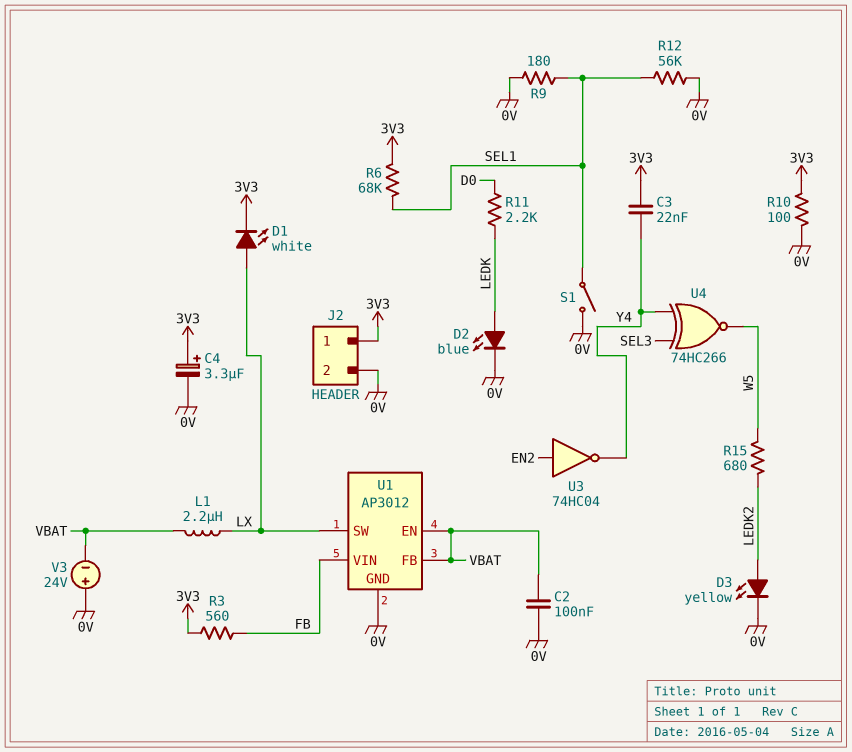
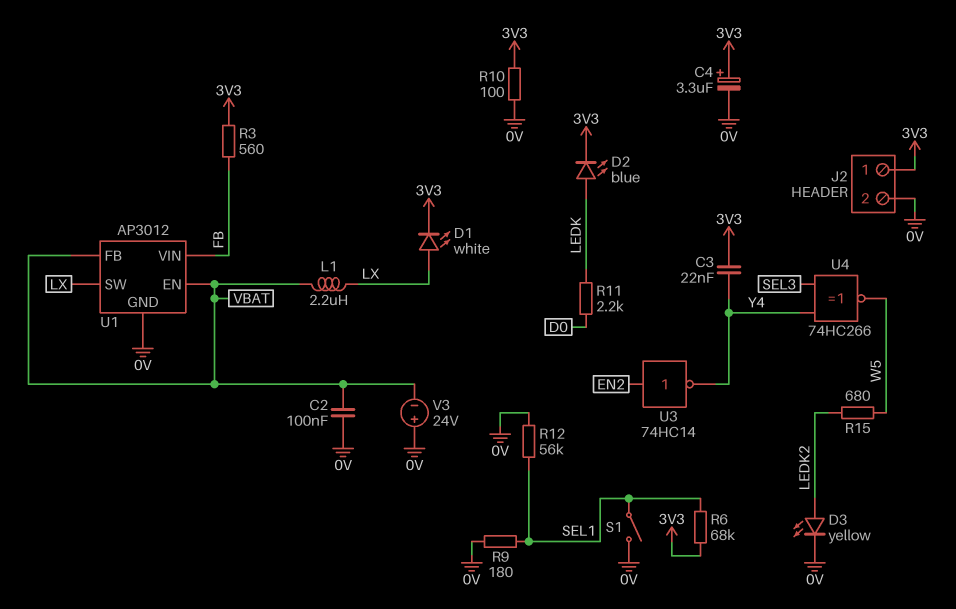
D2: LED blue (A LEDK, K 0V) -> LED blue (A LEDK, K 3V3)
U3: NOT 74HC04 (in EN2, out Y4) -> NOT 74HC14 (in EN2, out Y4)

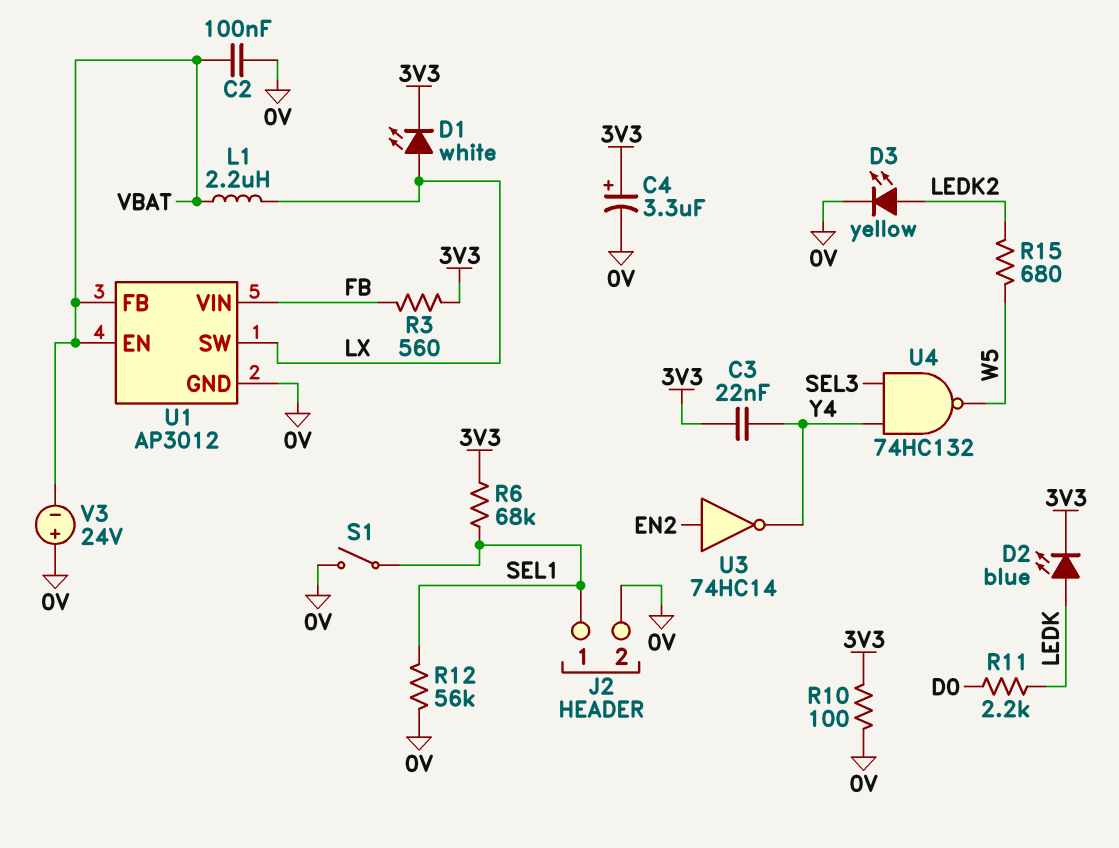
J2 pin 1: 3V3 -> SEL1
R9: 180 (0V, SEL1) -> none
U4: XNOR 74HC266 (in SEL3, in Y4, out W5) -> NAND 74HC132 (in SEL3, in Y4, out W5)

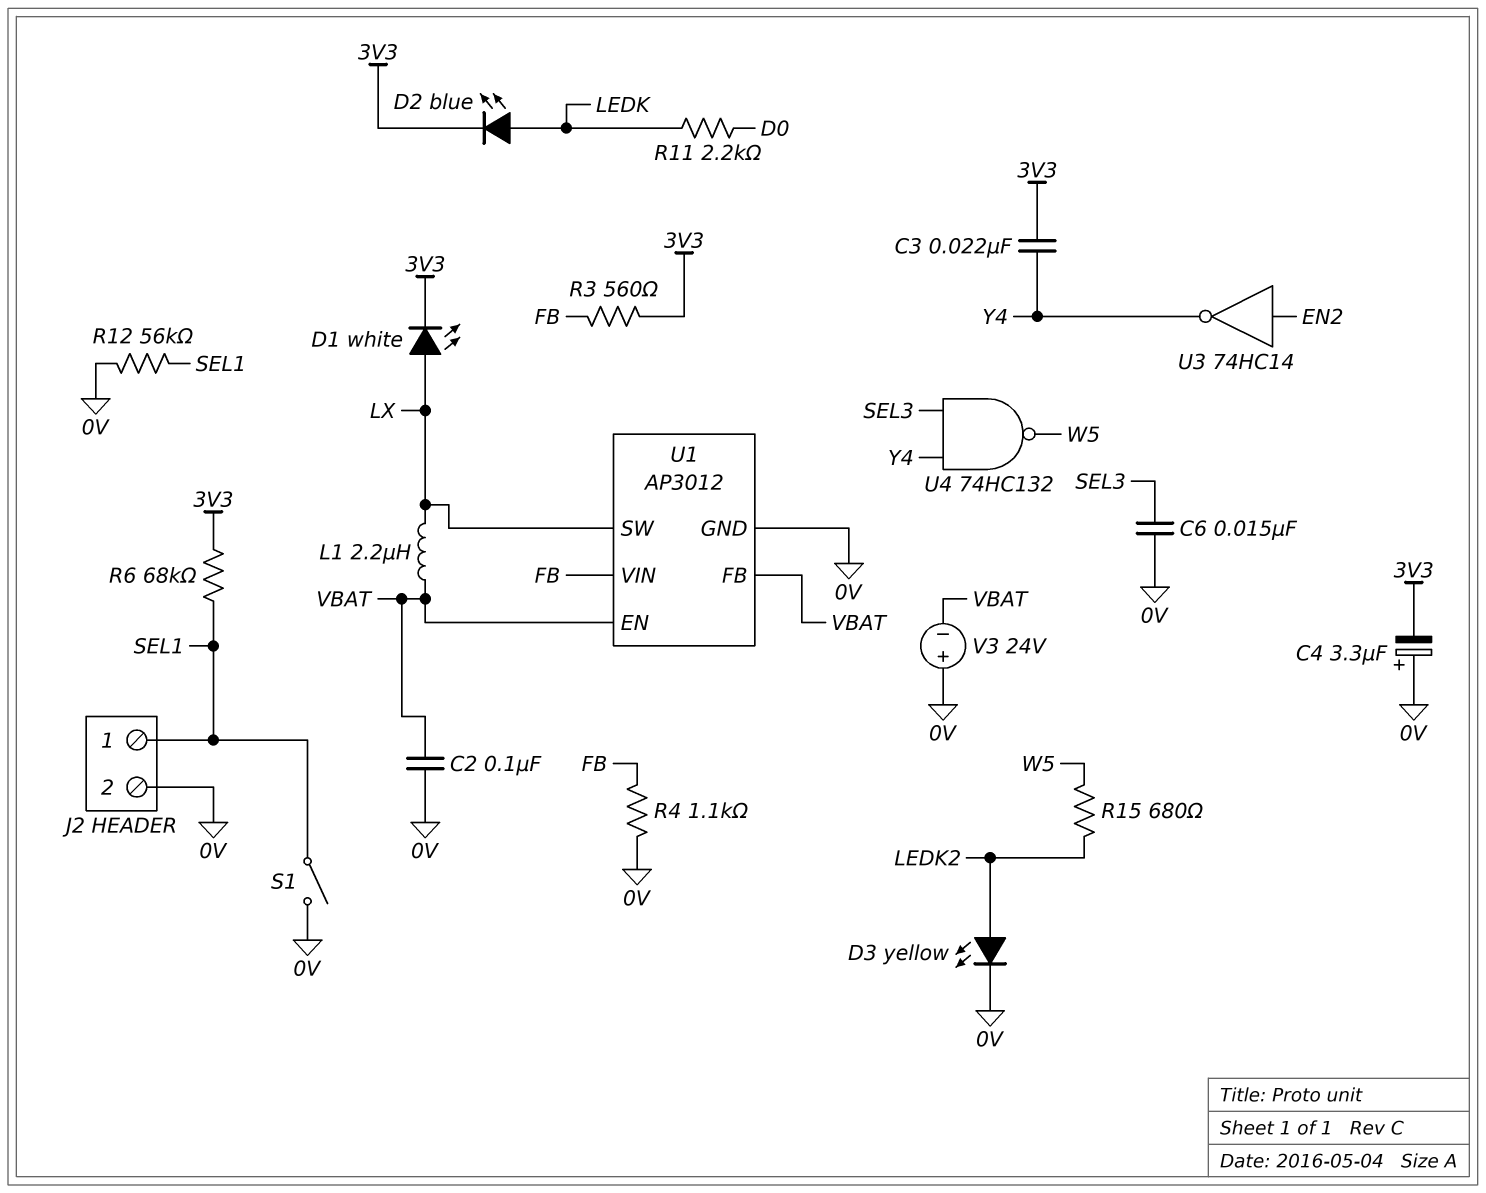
C4: 3.3uF (plus 3V3, minus 0V) -> 3.3uF (plus 0V, minus 3V3)
C6: none -> 15nF (0V, SEL3)
R4: none -> 1.1k (0V, FB)
R10: 100 (0V, 3V3) -> none

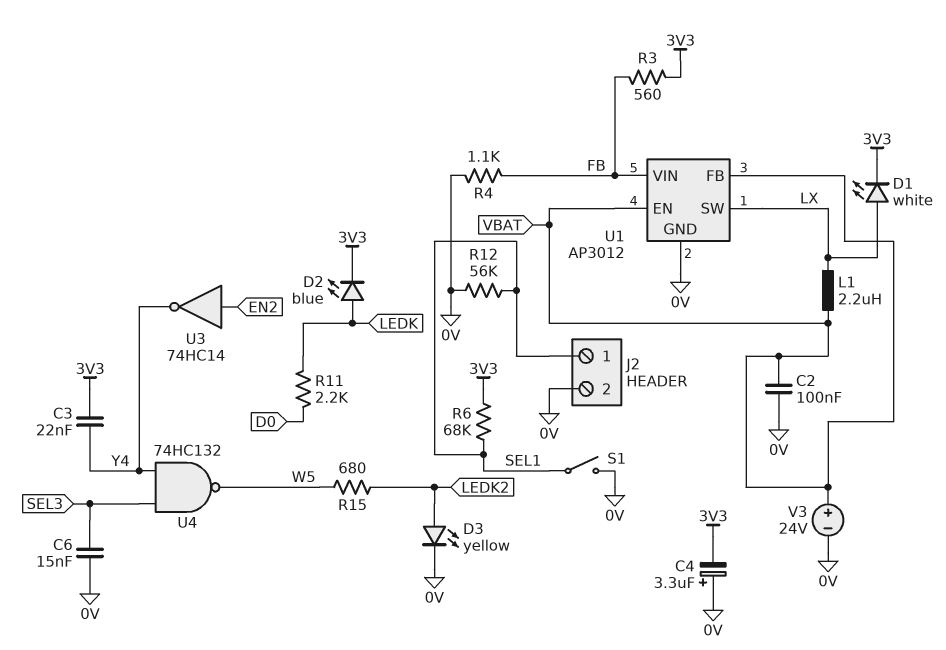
V3: 24V (plus 0V, minus VBAT) -> 24V (plus VBAT, minus 0V)

